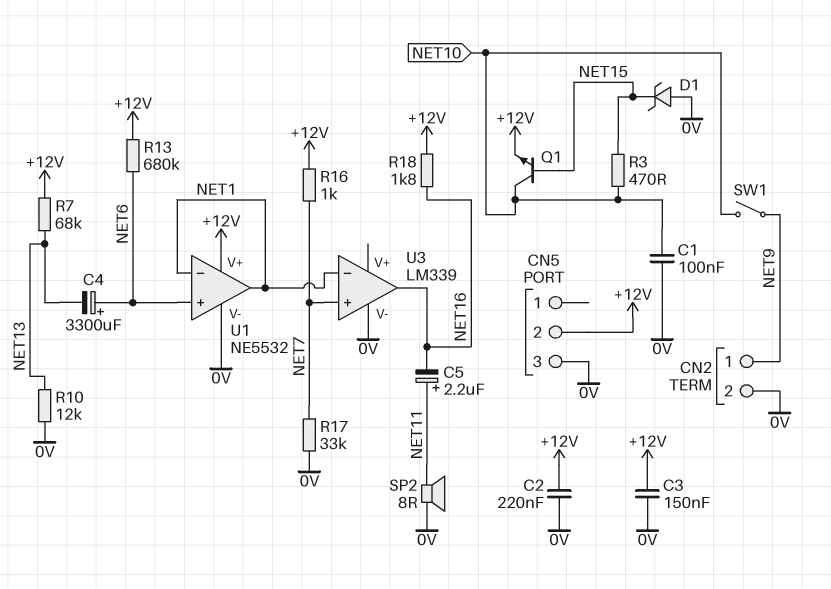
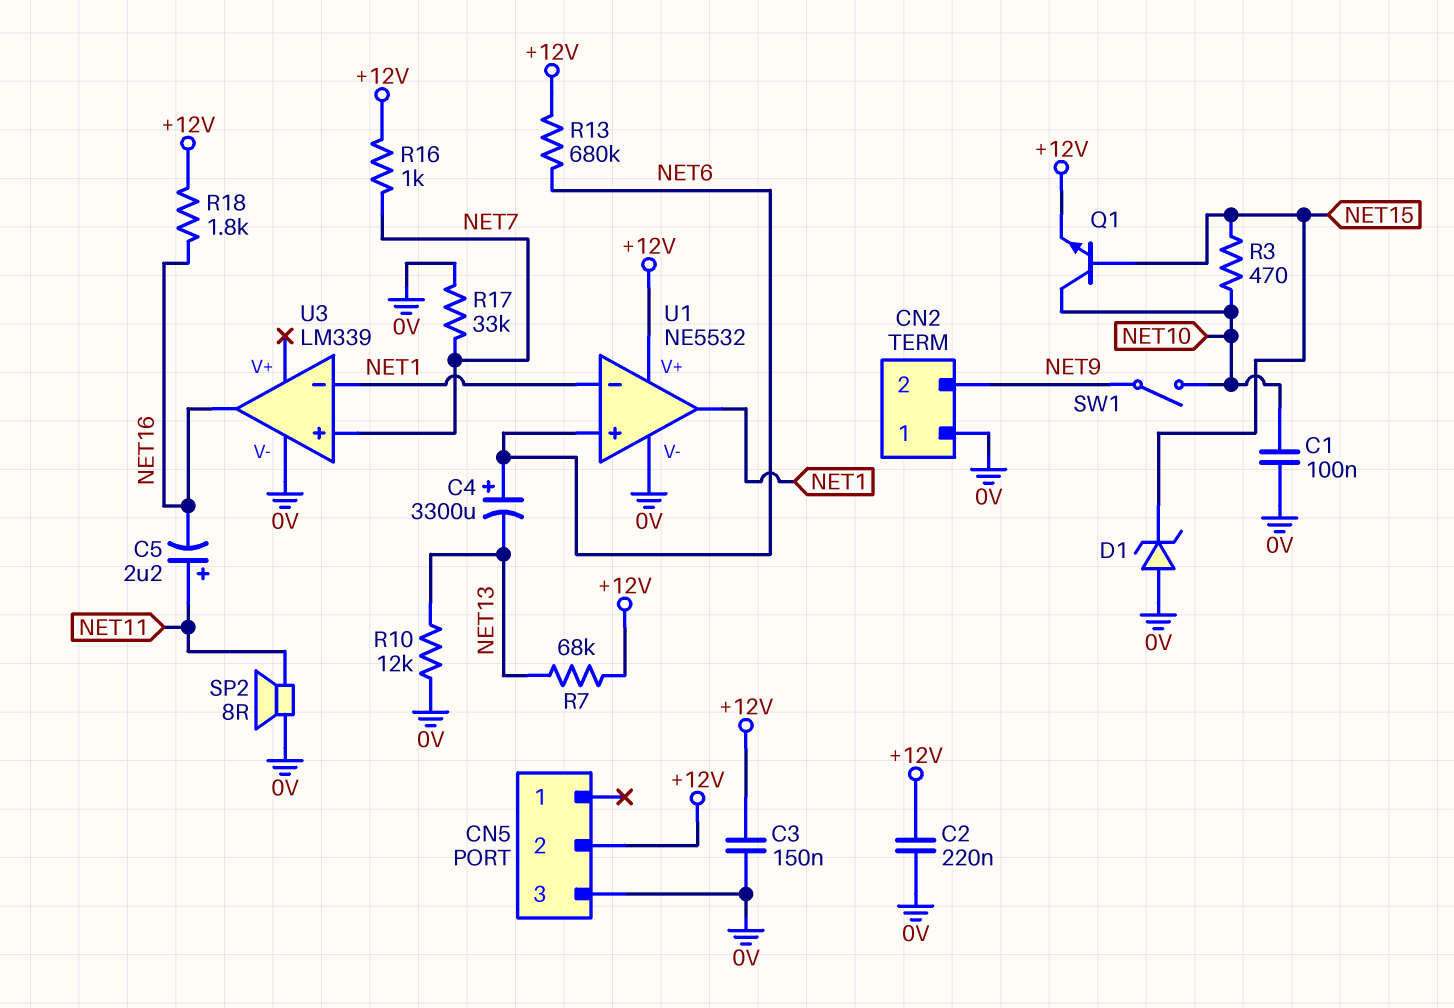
CN2 pin 1: NET9 -> 0V
CN2 pin 2: 0V -> NET9

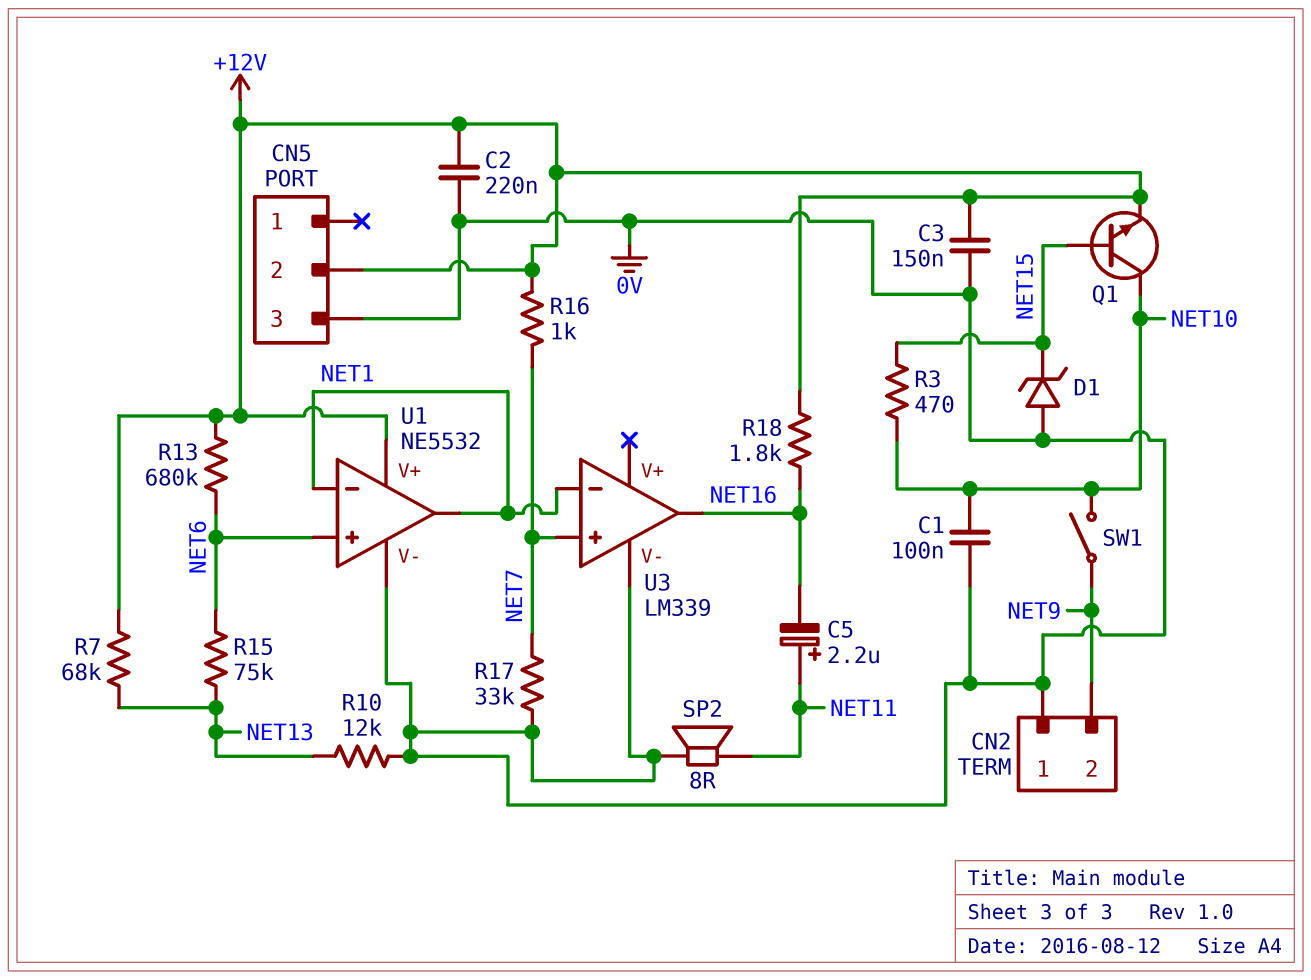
C4: 3300uF (plus NET6, minus NET13) -> none
R15: none -> 75k (NET6, NET13)

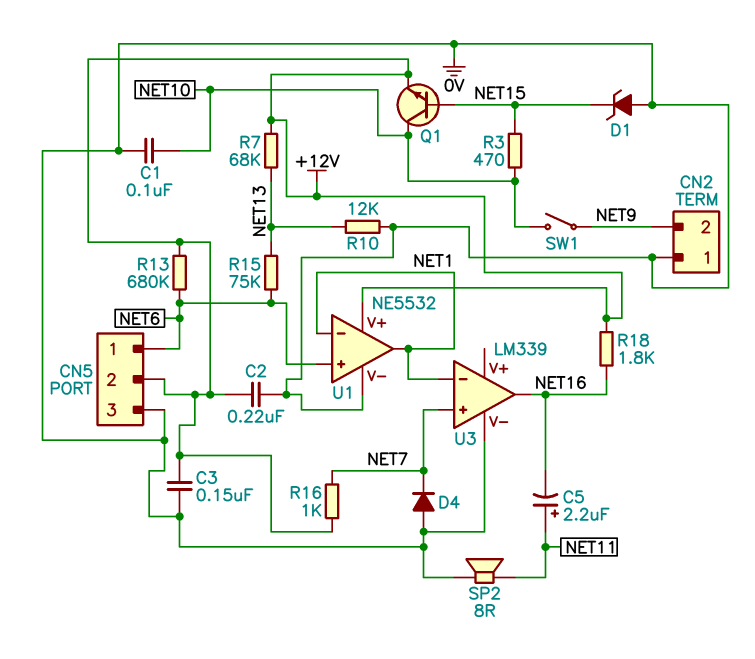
CN5 pin 1: none -> NET6
D4: none -> diode (A 0V, K NET7)
R17: 33k (0V, NET7) -> none

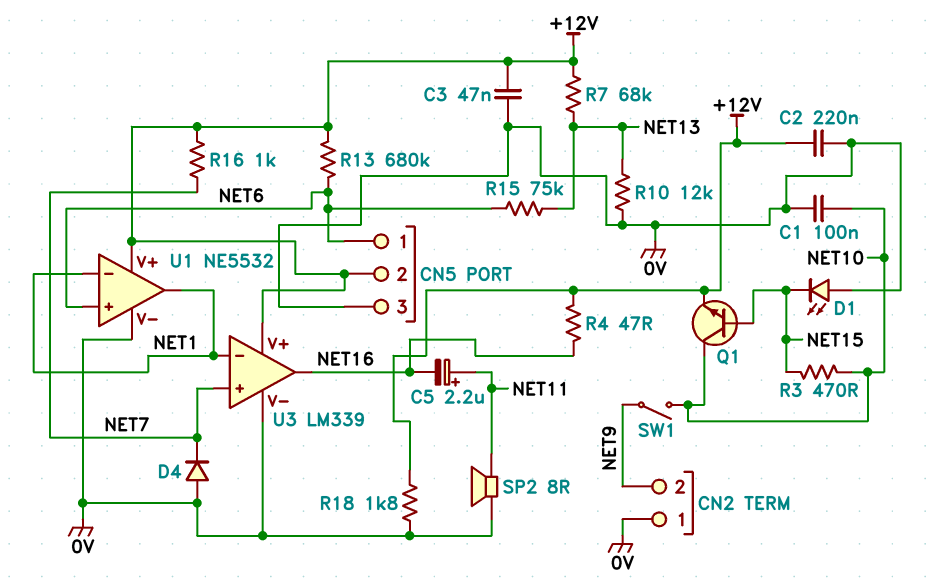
C3: 150nF (+12V, 0V) -> 47nF (+12V, 0V)
D1: zener (A 0V, K NET15) -> LED (A 0V, K NET15)
R4: none -> 47 (+12V, NET16)
R18: 1.8k (+12V, NET16) -> 1.8k (+12V, 0V)
U3 pin V+: none -> +12V

